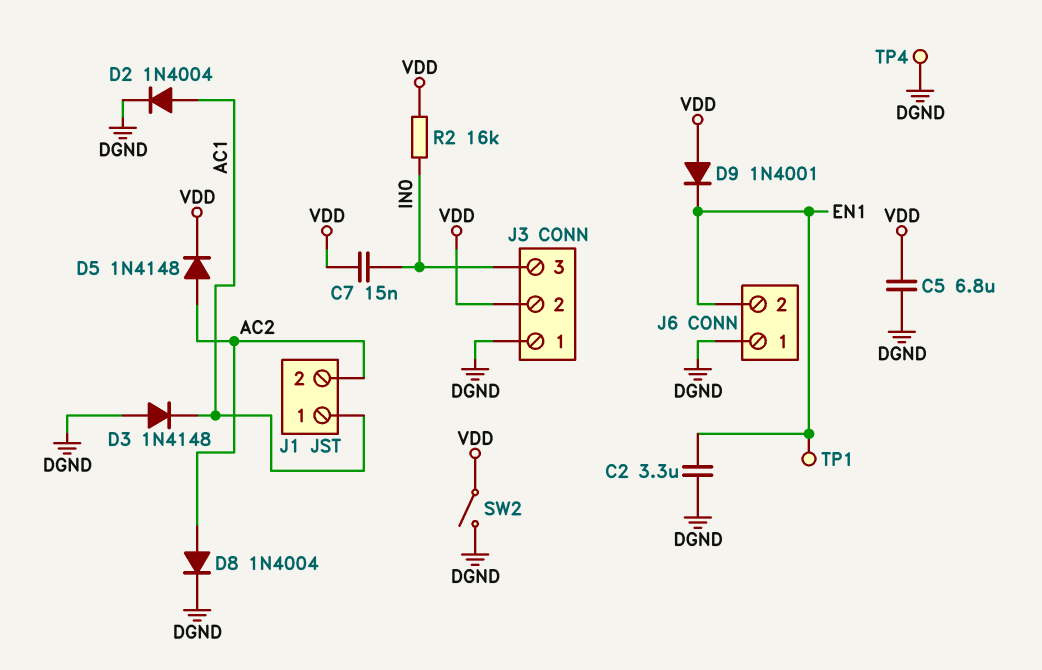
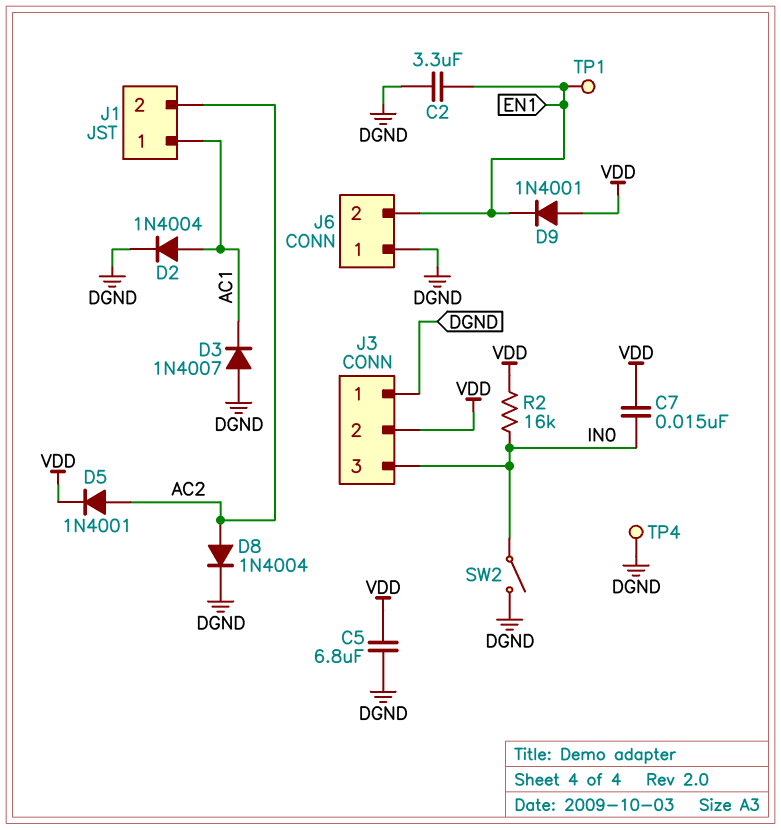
D3: diode 1N4148 (A DGND, K AC1) -> diode 1N4007 (A DGND, K AC1)
D5: diode 1N4148 (A AC2, K VDD) -> diode 1N4001 (A AC2, K VDD)
SW2: switch (DGND, VDD) -> switch (DGND, IN0)

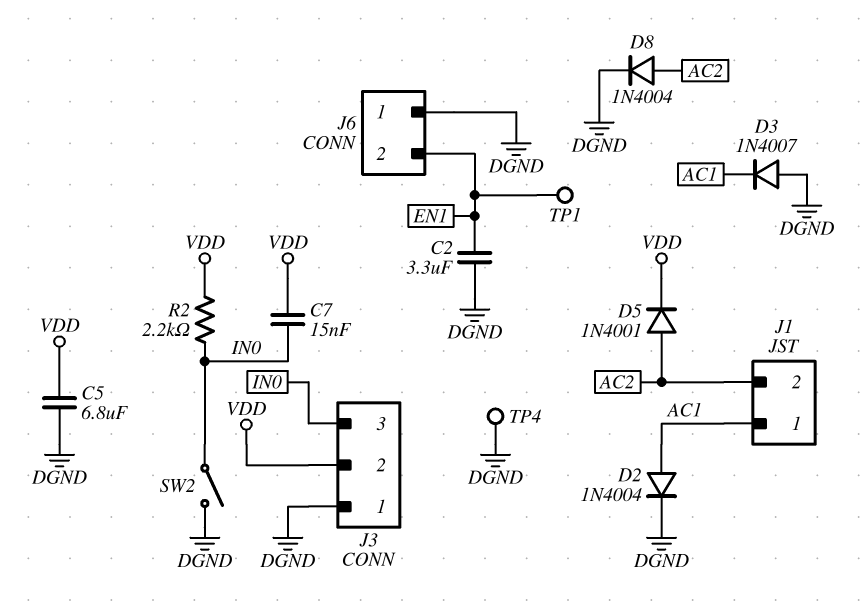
D9: diode 1N4001 (A VDD, K EN1) -> none
R2: 16k (IN0, VDD) -> 2.2k (IN0, VDD)

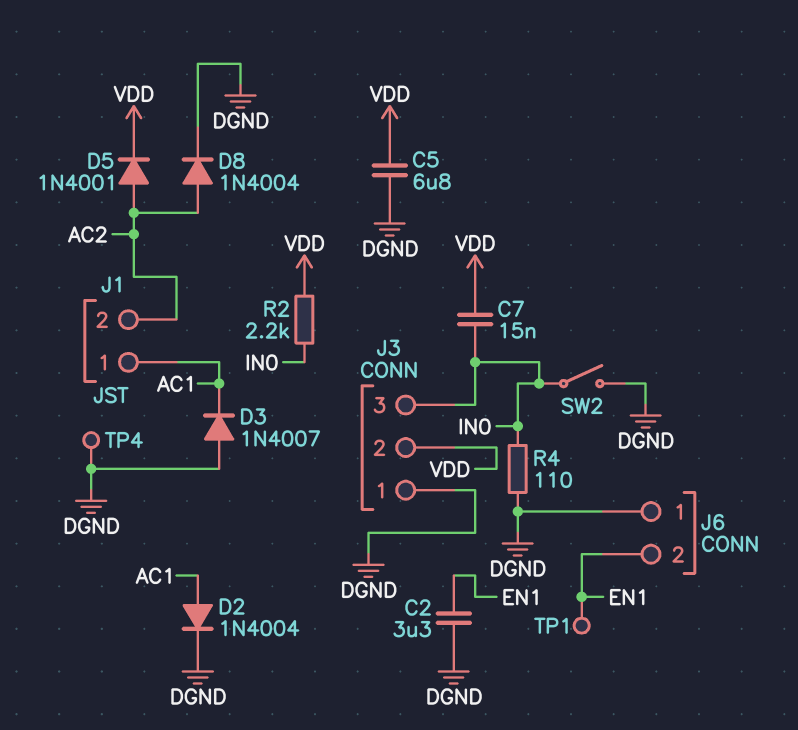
R4: none -> 110 (DGND, IN0)

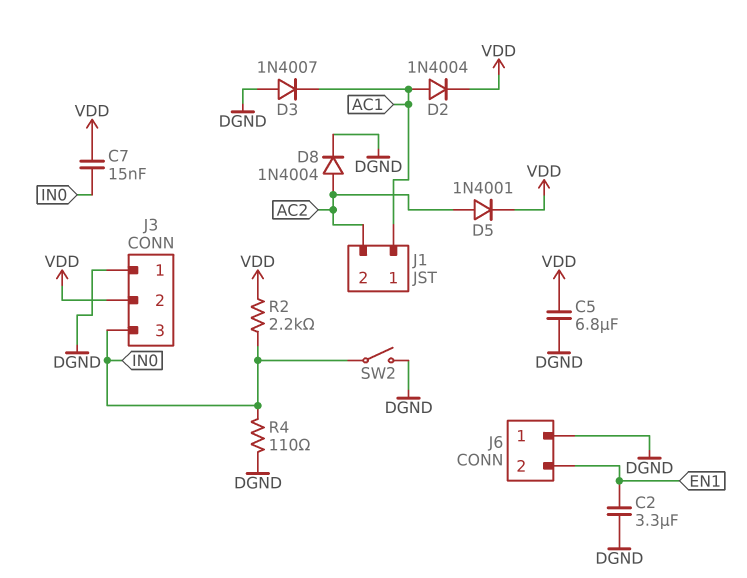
D2: diode 1N4004 (A AC1, K DGND) -> diode 1N4004 (A AC1, K VDD)
TP1: test point (EN1) -> none
TP4: test point (DGND) -> none

